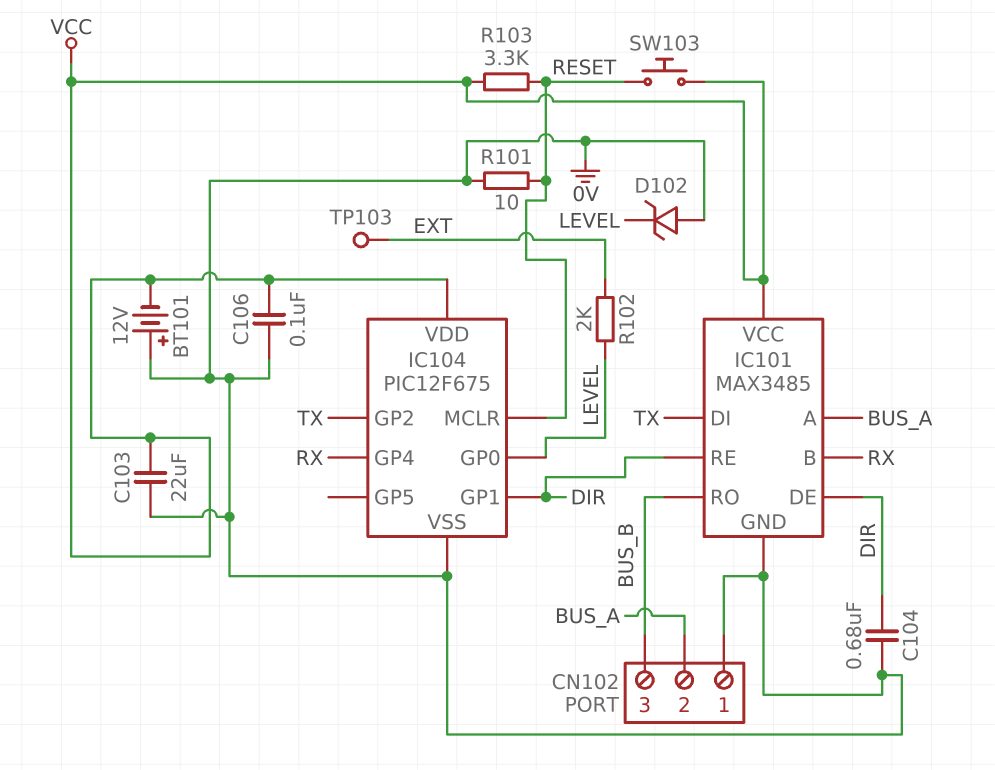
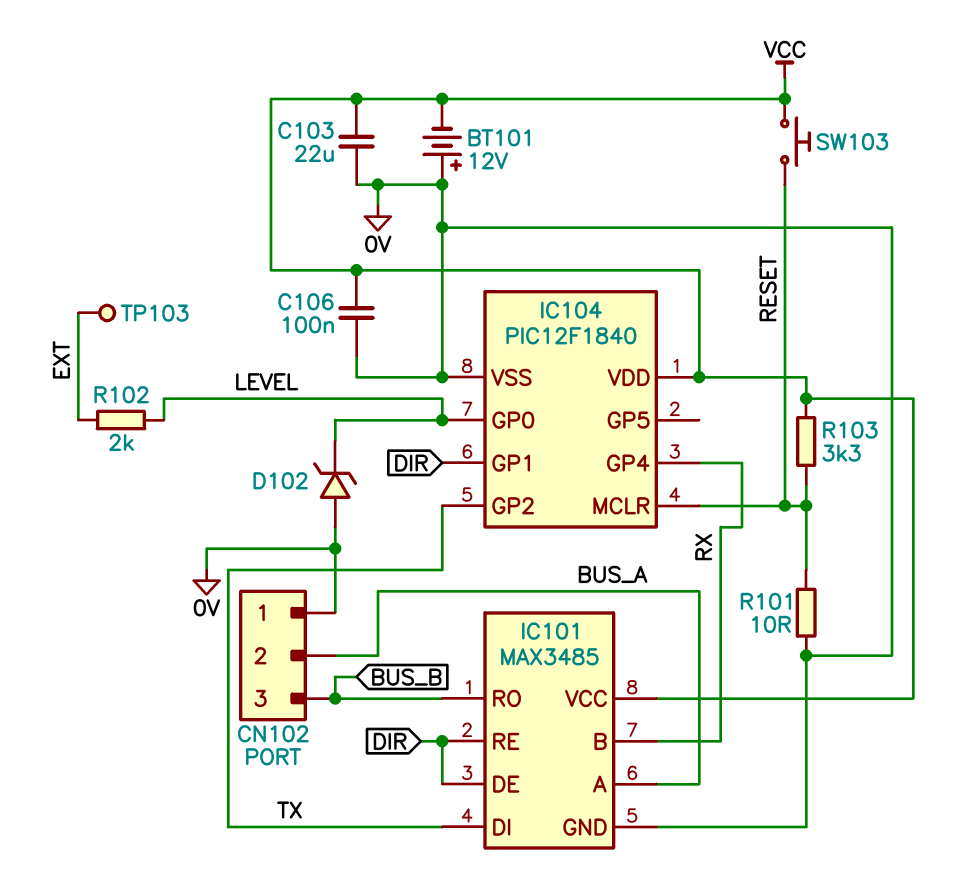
C104: 680nF (0V, DIR) -> none
IC104: PIC12F675 -> PIC12F1840

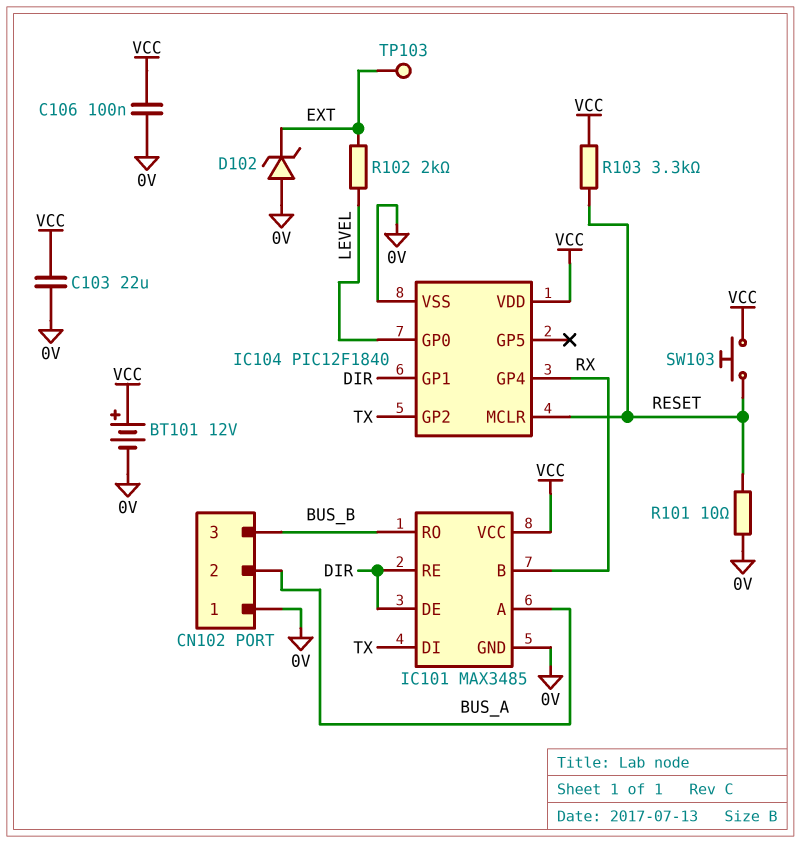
BT101: 12V (plus 0V, minus VCC) -> 12V (plus VCC, minus 0V)
D102: zener (A 0V, K LEVEL) -> zener (A 0V, K EXT)

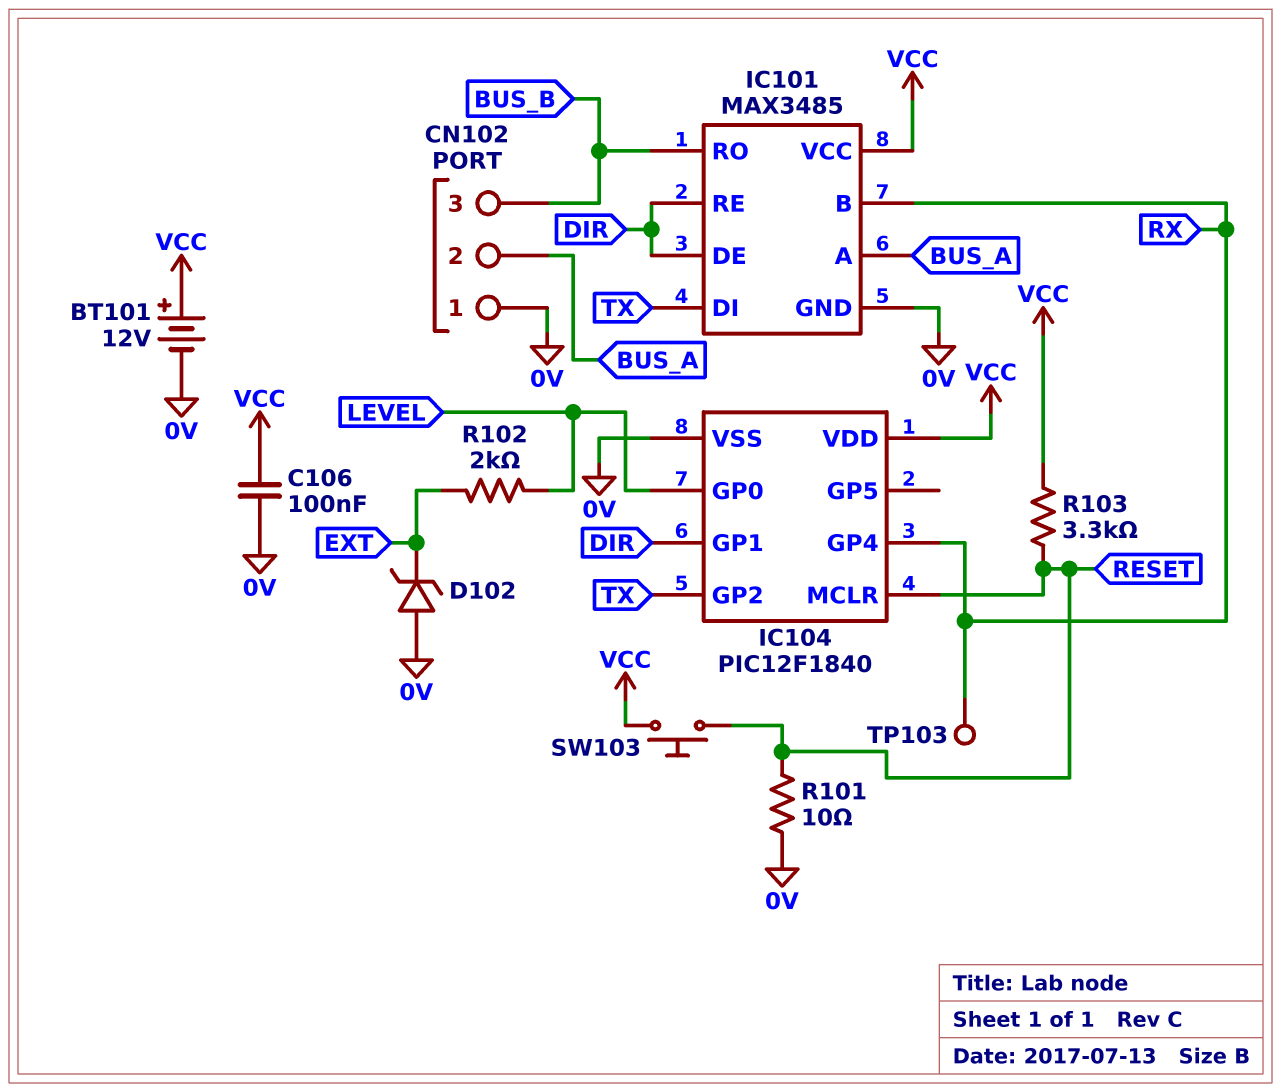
C103: 22uF (0V, VCC) -> none
TP103: test point (EXT) -> test point (RX)

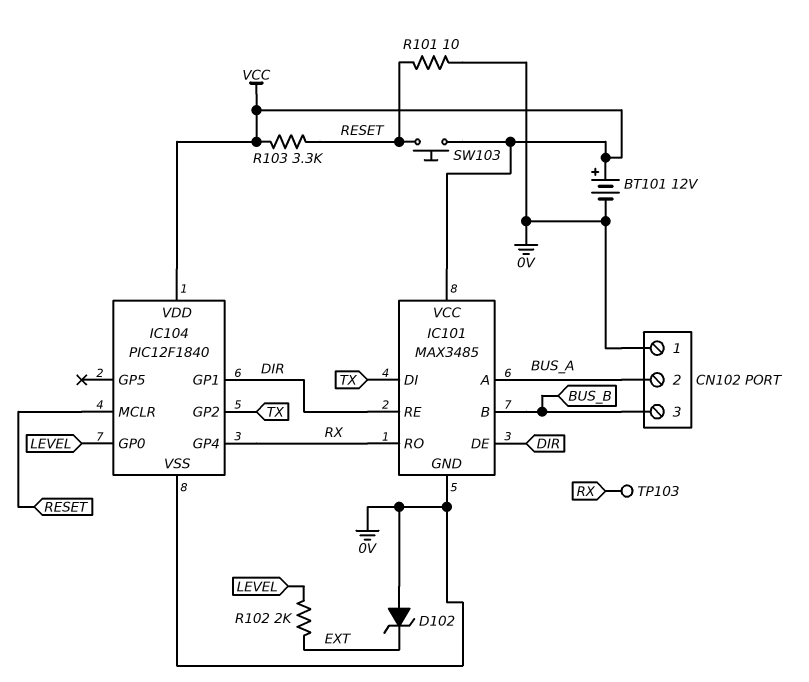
C106: 100nF (0V, VCC) -> none
IC101 pin B: RX -> BUS_B
IC101 pin RO: BUS_B -> RX

